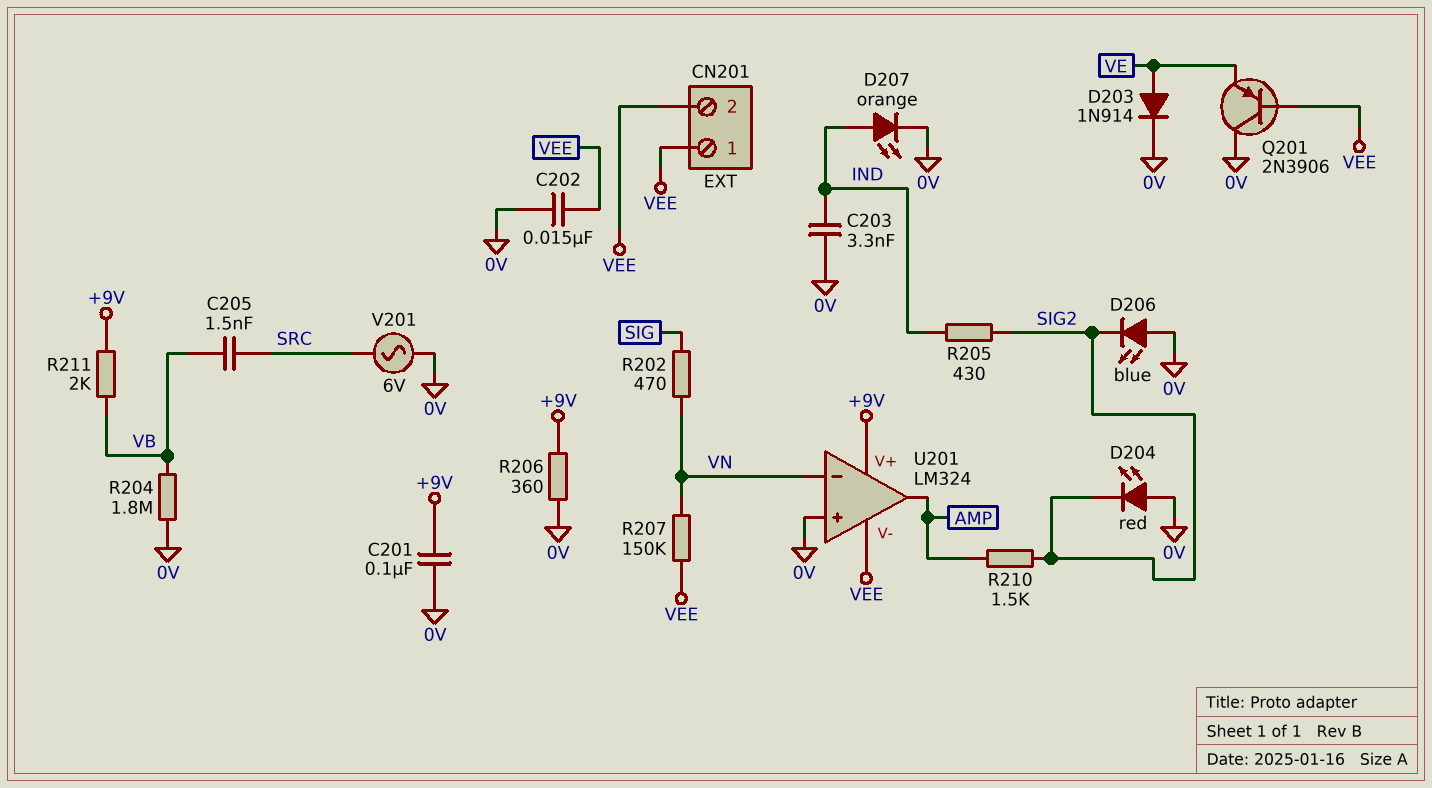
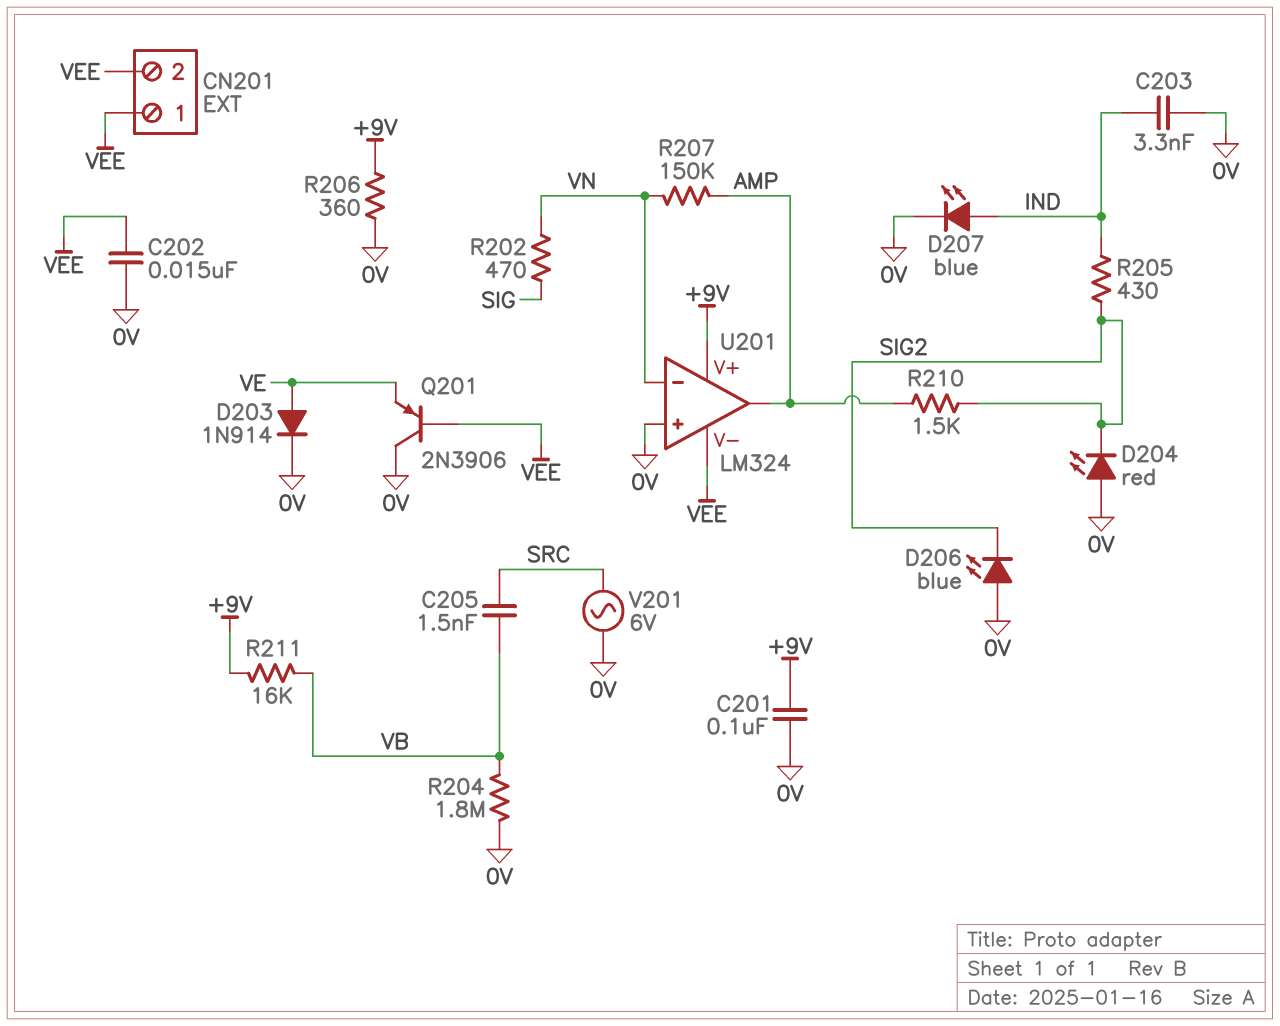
D207: LED orange (A IND, K 0V) -> LED blue (A IND, K 0V)
R207: 150k (VEE, VN) -> 150k (AMP, VN)
R211: 2k (+9V, VB) -> 16k (+9V, VB)

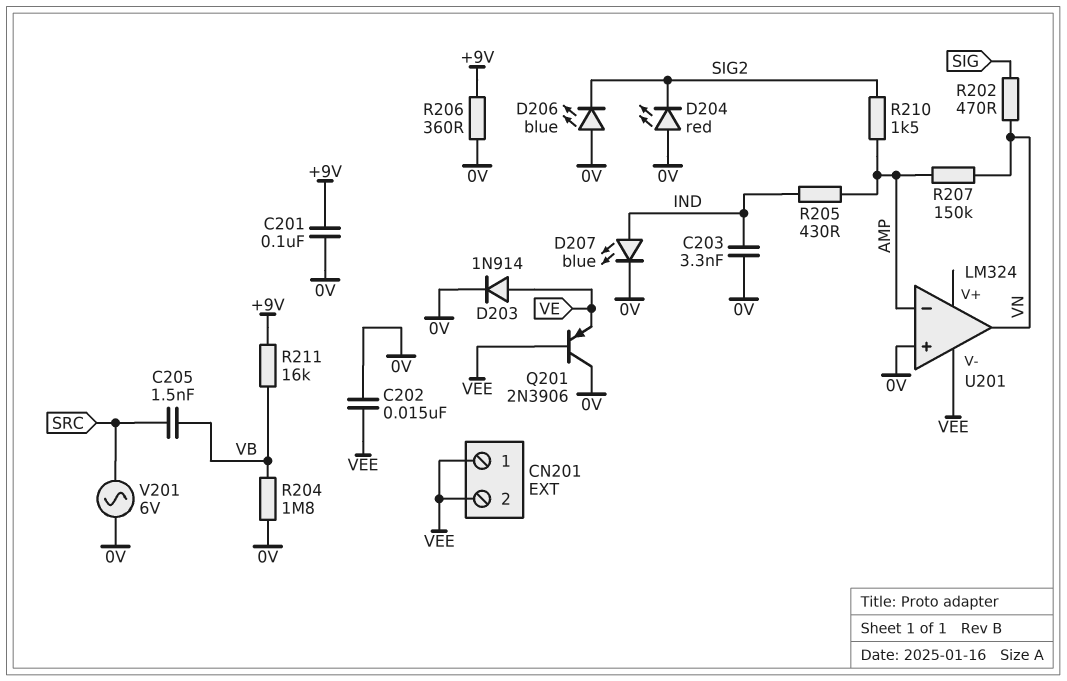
R205: 430 (IND, SIG2) -> 430 (AMP, IND)
U201 pin V+: +9V -> none
U201 pin in-: VN -> AMP
U201 pin out: AMP -> VN

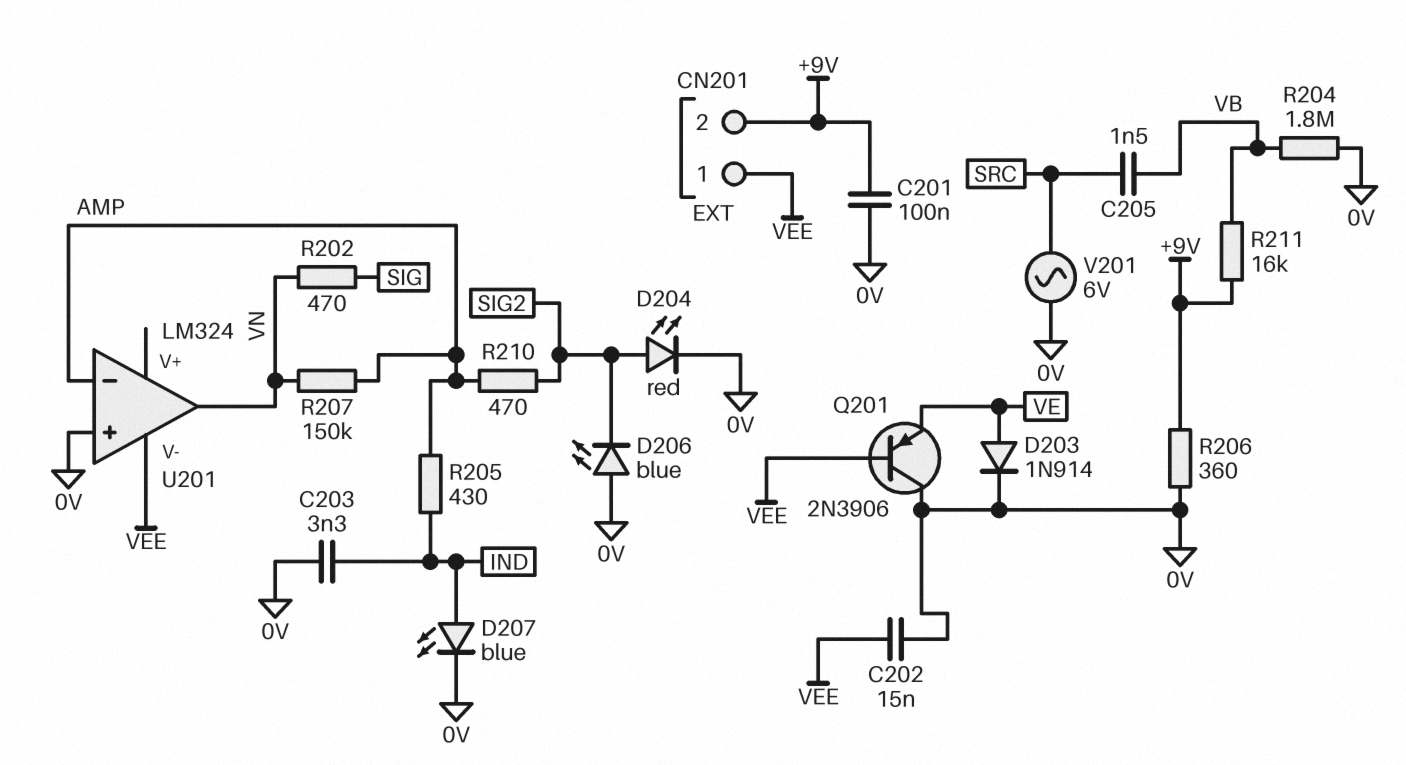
CN201 pin 2: VEE -> +9V
D204: LED red (A 0V, K SIG2) -> LED red (A SIG2, K 0V)
R210: 1.5k (AMP, SIG2) -> 470 (AMP, SIG2)

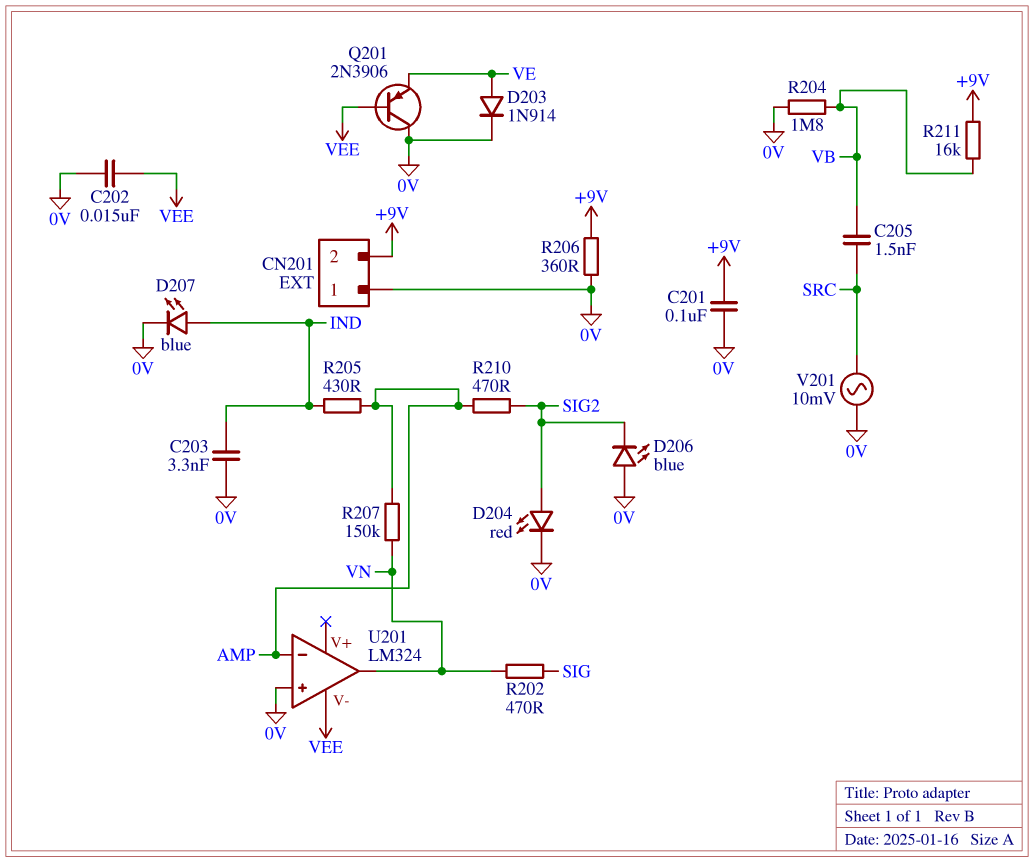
CN201 pin 1: VEE -> 0V
V201: AC 6V (0V, SRC) -> AC 10mV (0V, SRC)

